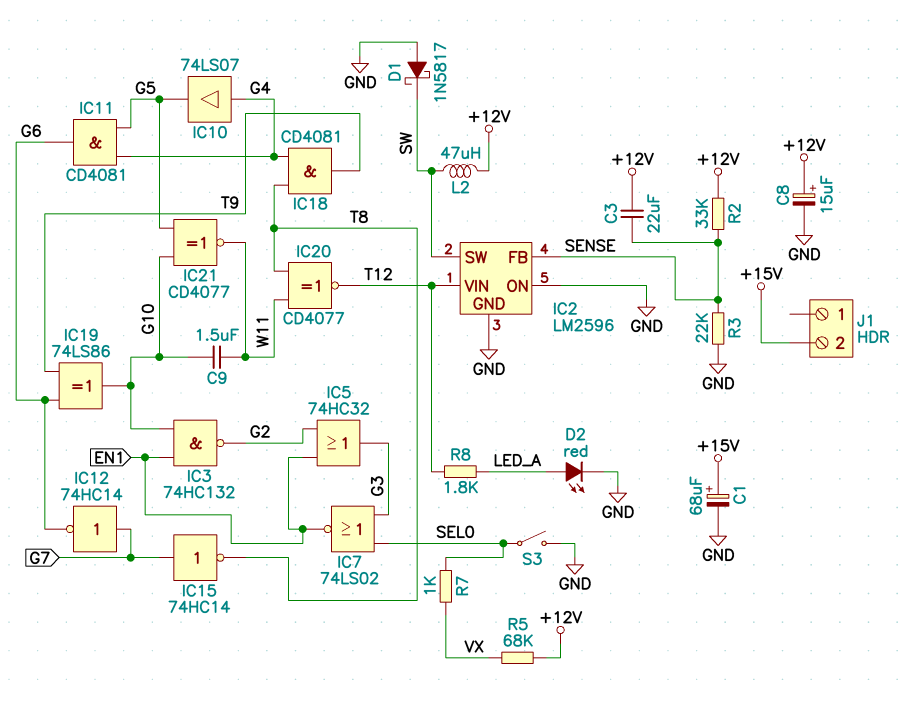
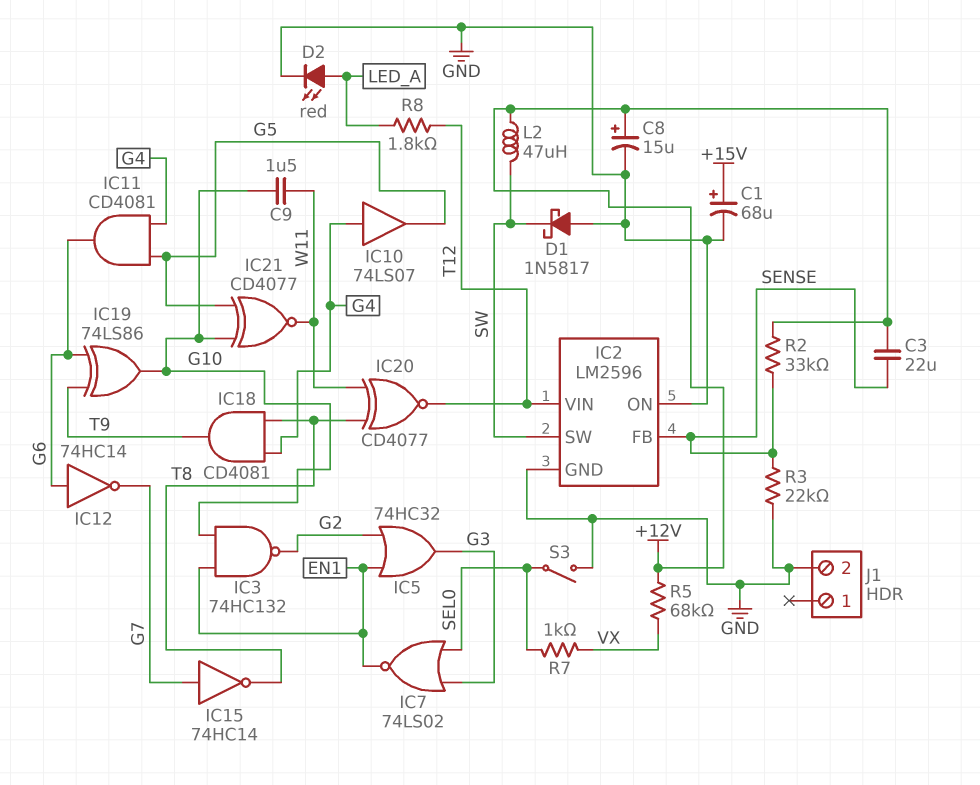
IC12: NOT 74HC14 (in G7, out G6) -> NOT 74HC14 (in G6, out G7)
J1 pin 2: +15V -> GND

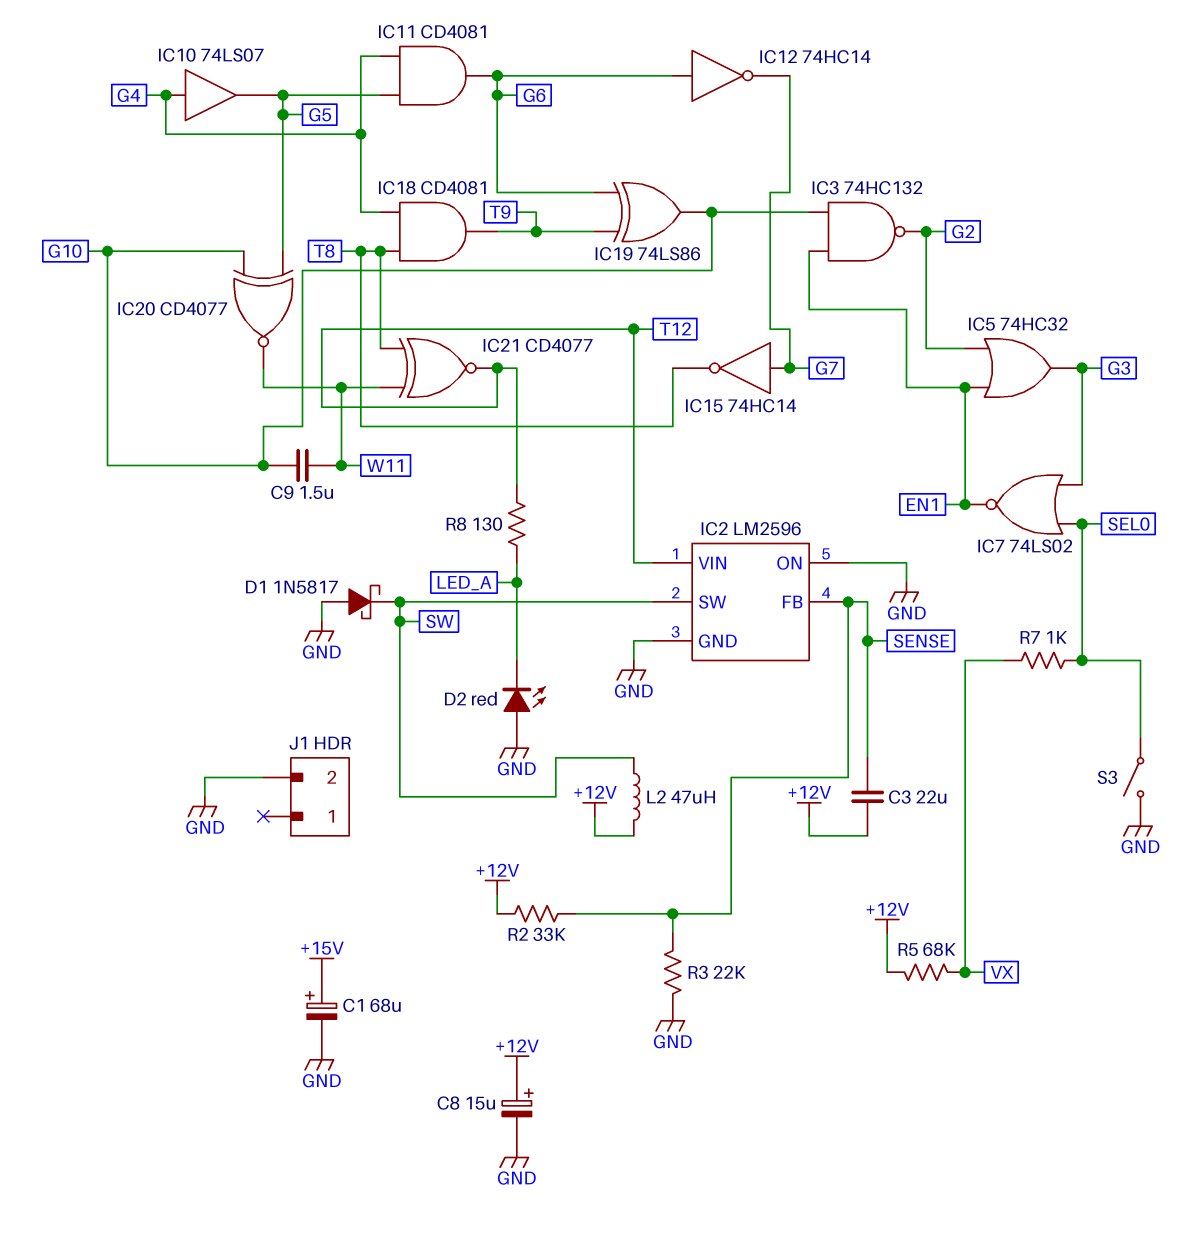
D2: LED red (A LED_A, K GND) -> LED red (A GND, K LED_A)
IC20: XNOR CD4077 (in T8, in W11, out T12) -> XNOR CD4077 (in G5, in G10, out W11)
IC21: XNOR CD4077 (in G5, in G10, out W11) -> XNOR CD4077 (in T8, in W11, out T12)
R8: 1.8k (LED_A, T12) -> 130 (LED_A, T12)

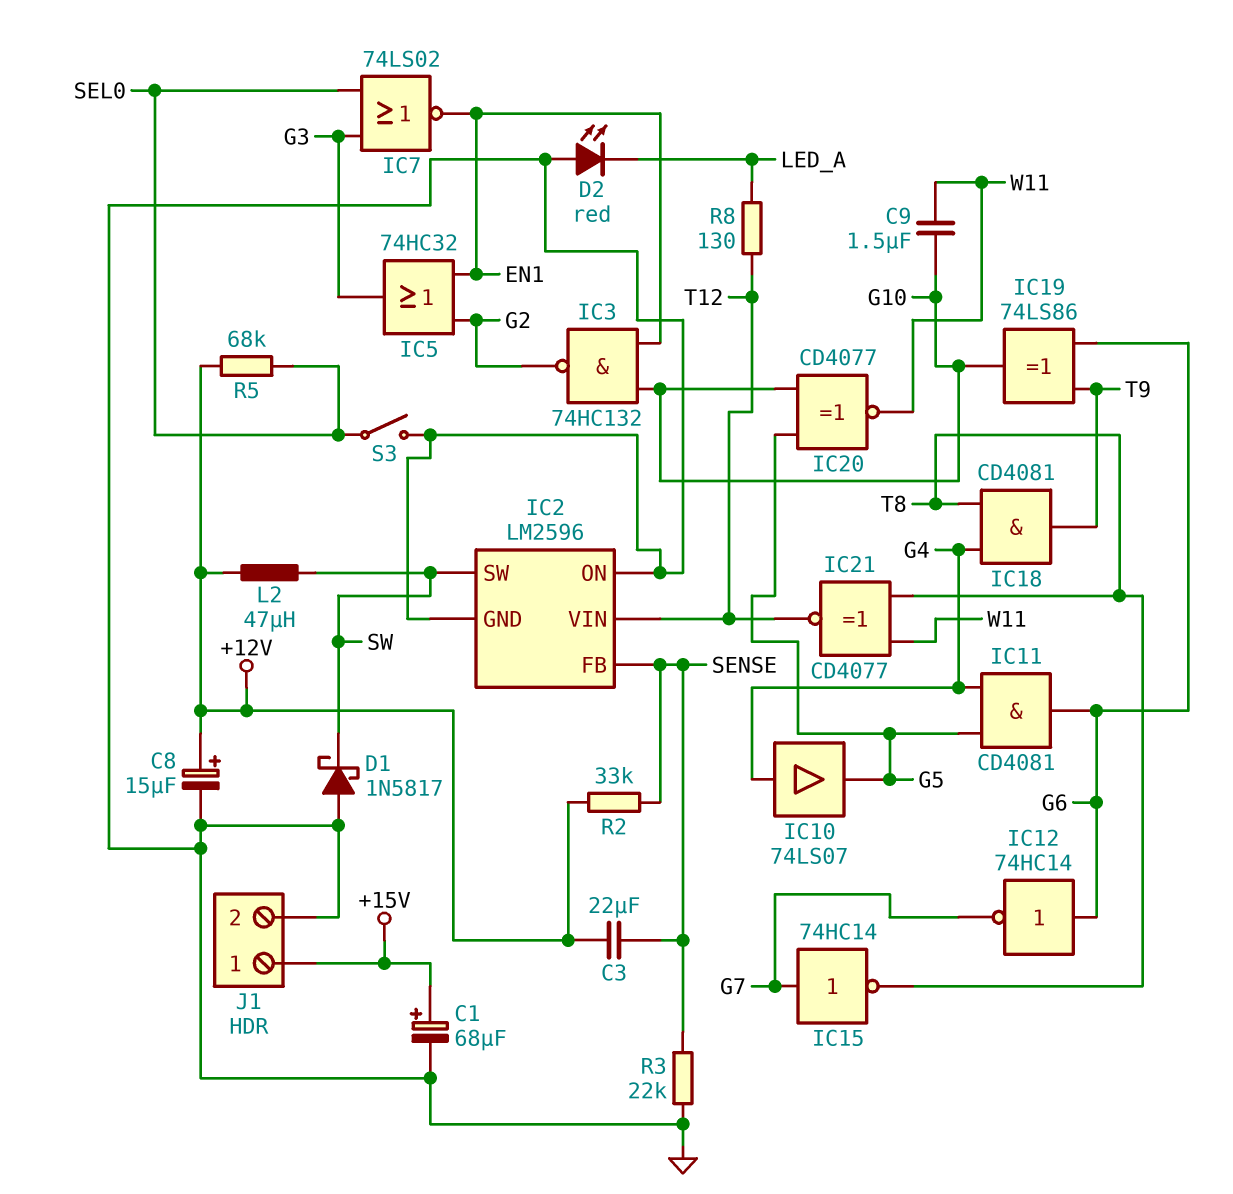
J1 pin 1: none -> +15V
R5: 68k (+12V, VX) -> 68k (+12V, SEL0)
R7: 1k (SEL0, VX) -> none

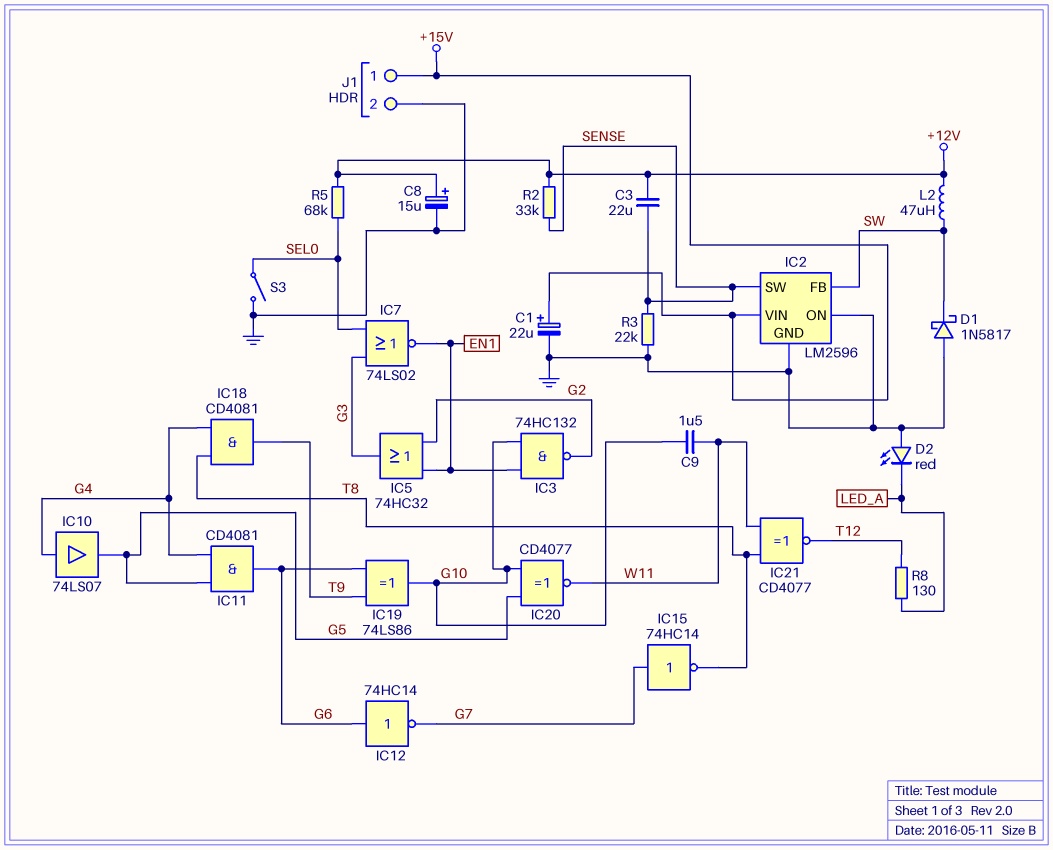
C1: 68uF (plus +15V, minus GND) -> 22uF (plus +15V, minus GND)
IC2 pin FB: SENSE -> SW
IC2 pin SW: SW -> SENSE
IC2 pin VIN: T12 -> +15V

